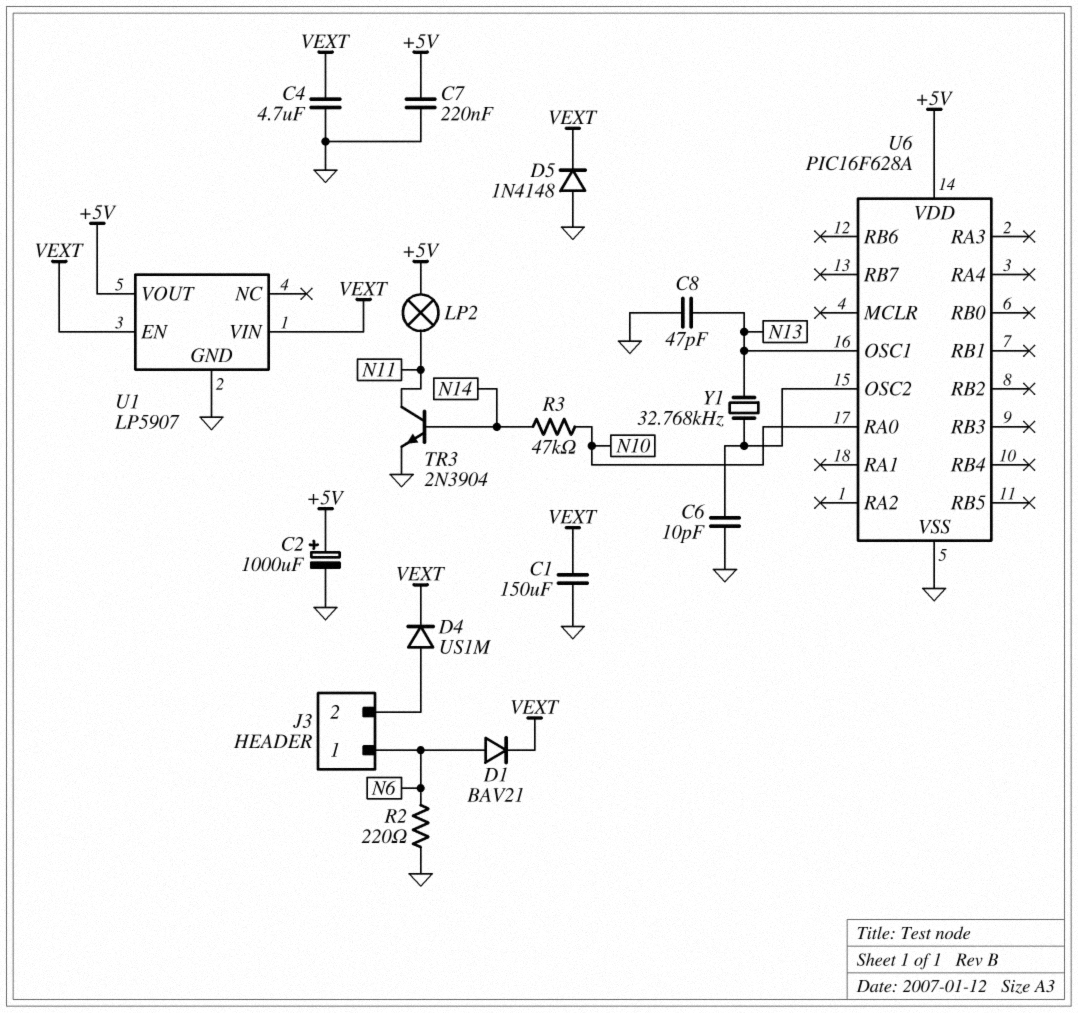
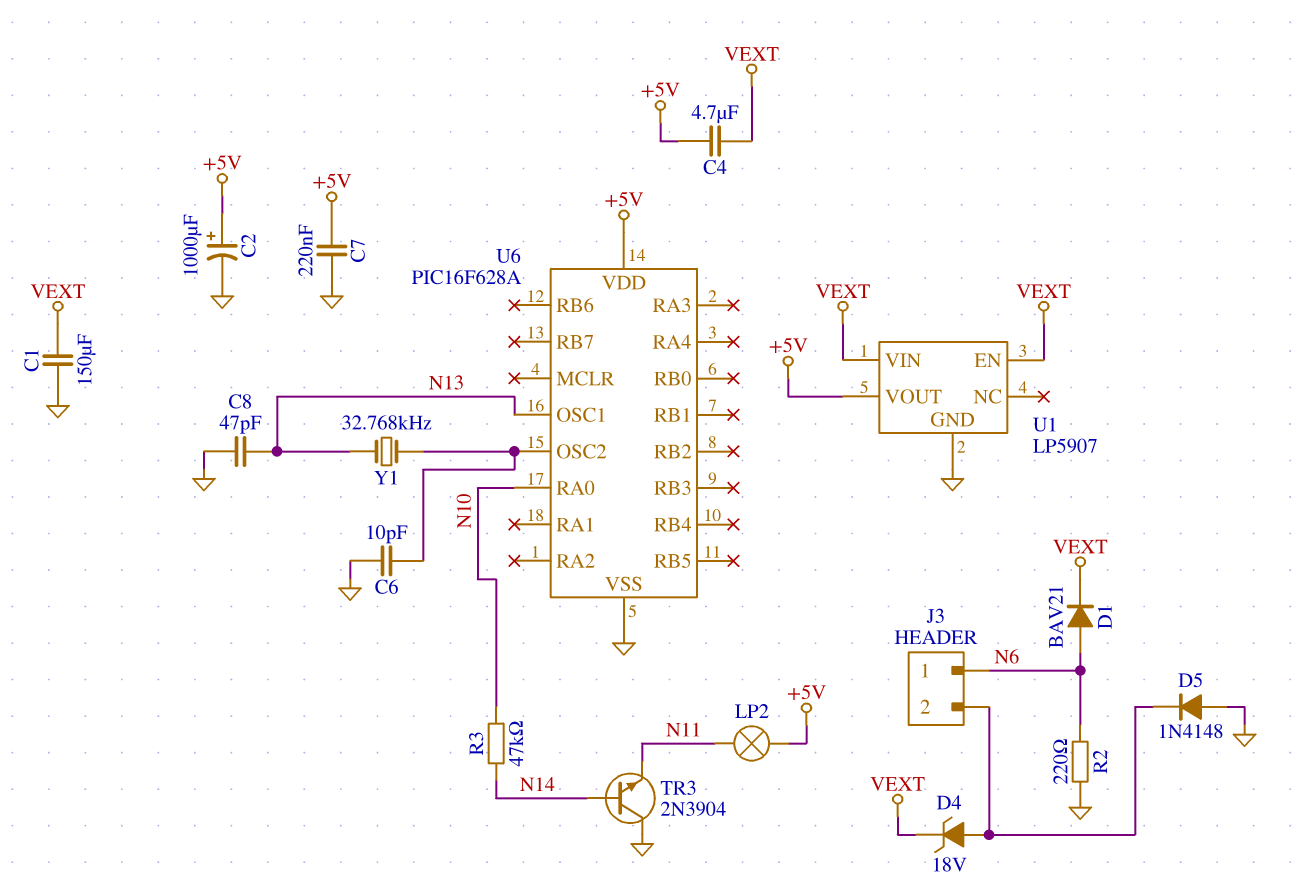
C4: 4.7uF (GND, VEXT) -> 4.7uF (+5V, VEXT)
D4: diode US1M (A J3/2, K VEXT) -> zener 18V (A J3/2, K VEXT)
D5: diode 1N4148 (A GND, K VEXT) -> diode 1N4148 (A GND, K J3/2)
TR3: NPN 2N3904 (B N14, C N11, E GND) -> NPN 2N3904 (B N14, C GND, E N11)

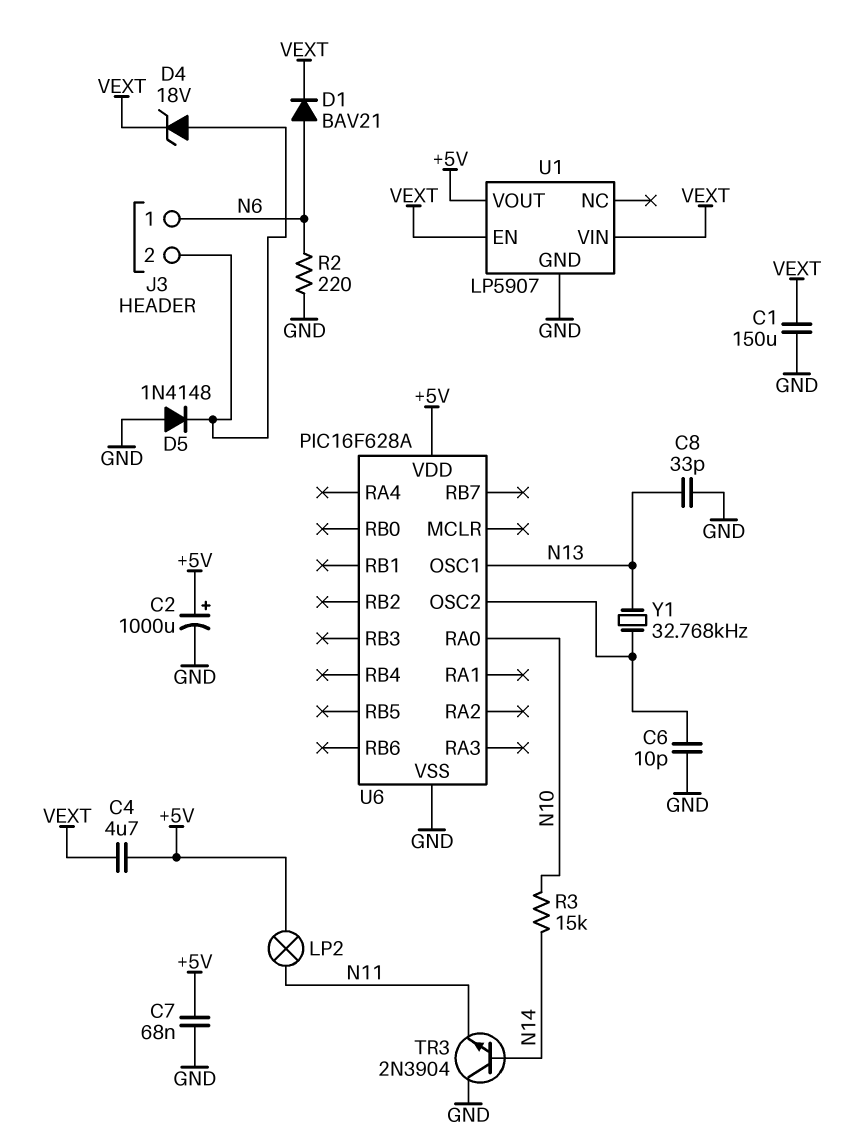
C7: 220nF (+5V, GND) -> 68nF (+5V, GND)
C8: 47pF (GND, N13) -> 33pF (GND, N13)
R3: 47k (N10, N14) -> 15k (N10, N14)

